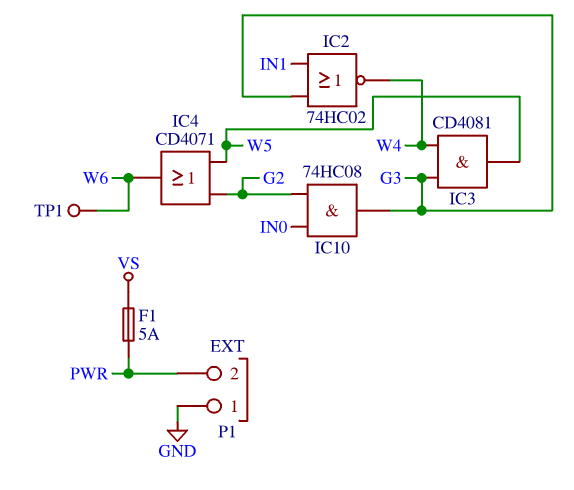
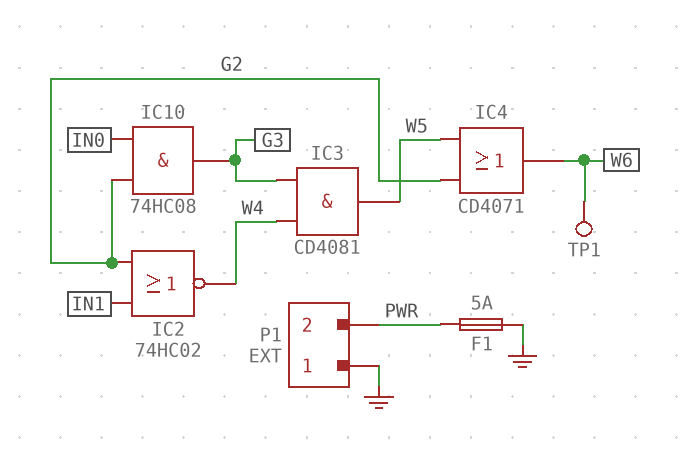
F1: 5A (PWR, VS) -> 5A (GND, PWR)
IC2: NOR 74HC02 (in G3, in IN1, out W4) -> NOR 74HC02 (in G2, in IN1, out W4)

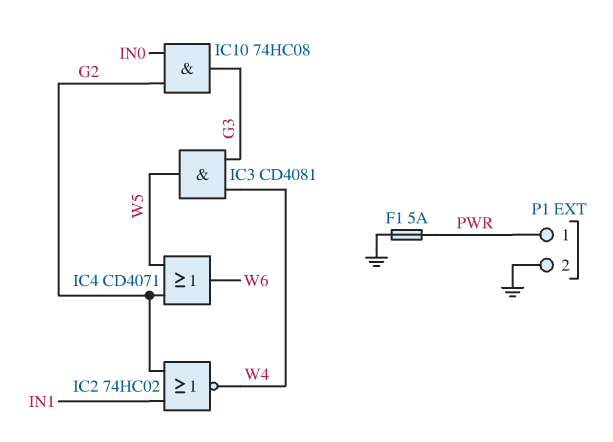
P1 pin 1: GND -> PWR
P1 pin 2: PWR -> GND
TP1: test point (W6) -> none

